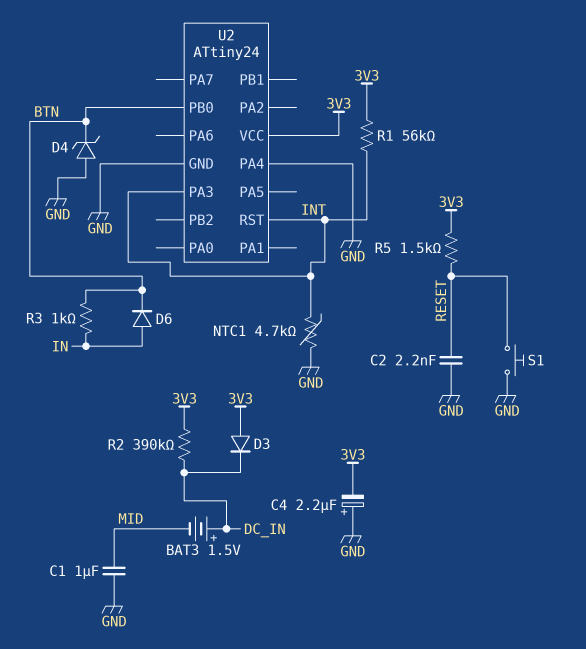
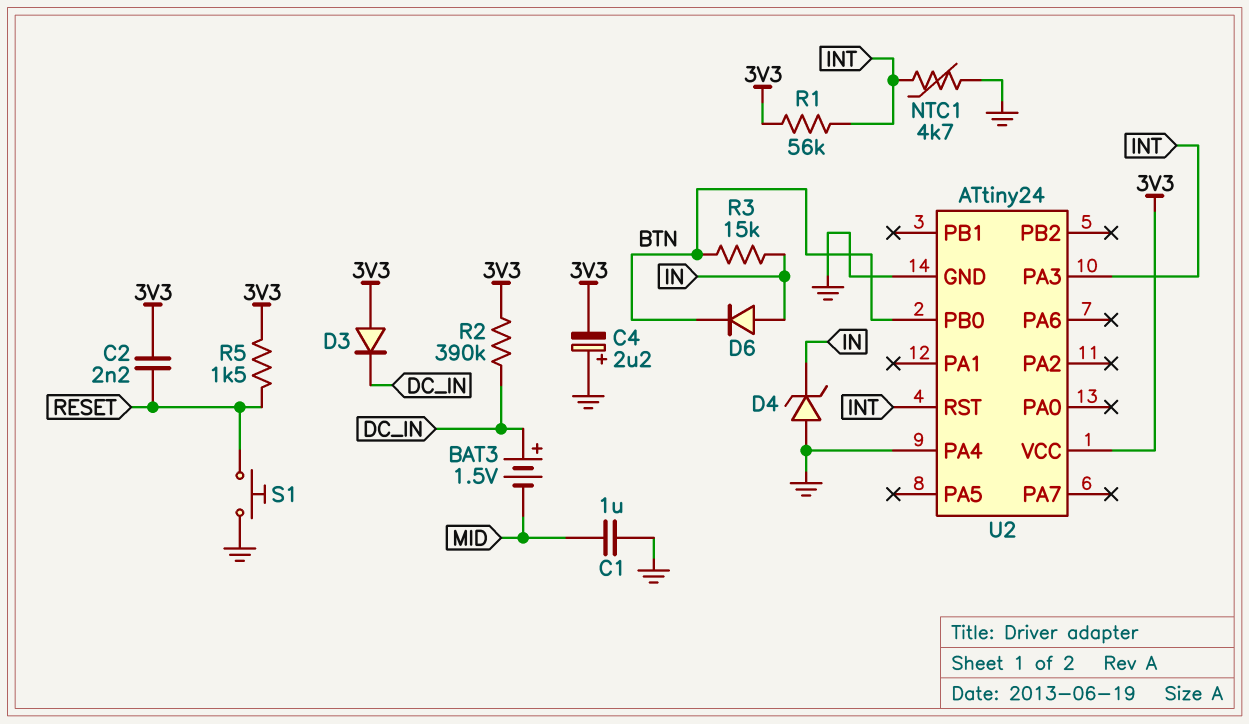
C2: 2.2nF (GND, RESET) -> 2.2nF (3V3, RESET)
D4: zener (A GND, K BTN) -> zener (A GND, K IN)
R3: 1k (BTN, IN) -> 15k (BTN, IN)

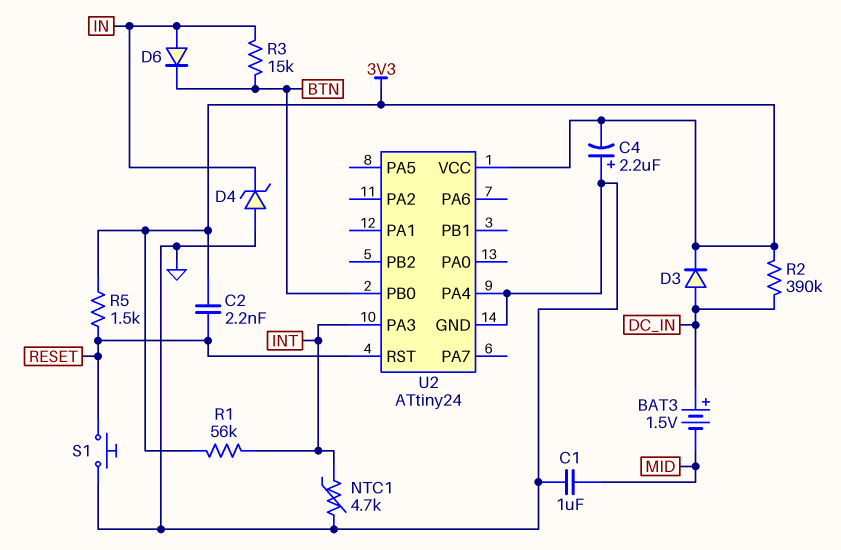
D3: diode (A 3V3, K DC_IN) -> diode (A DC_IN, K 3V3)
U2 pin RST: INT -> RESET

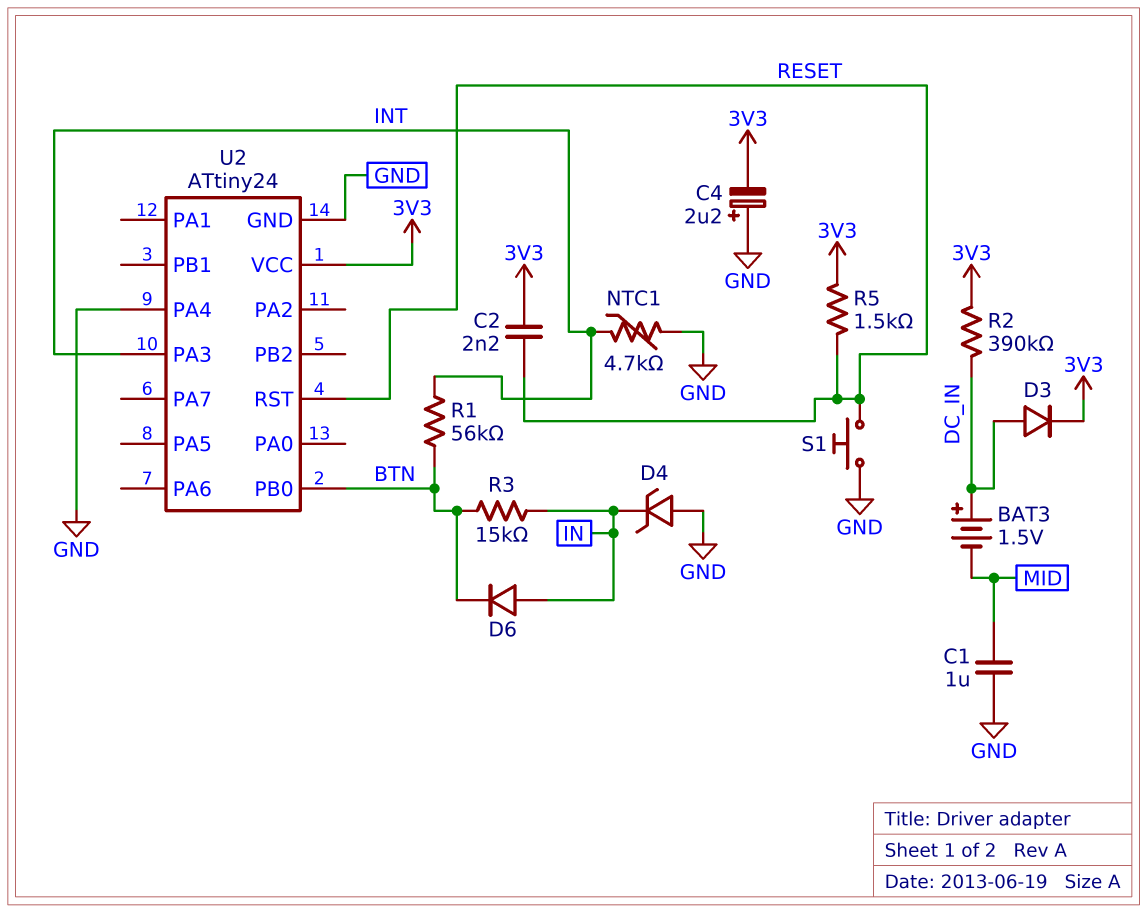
R1: 56k (3V3, INT) -> 56k (BTN, INT)

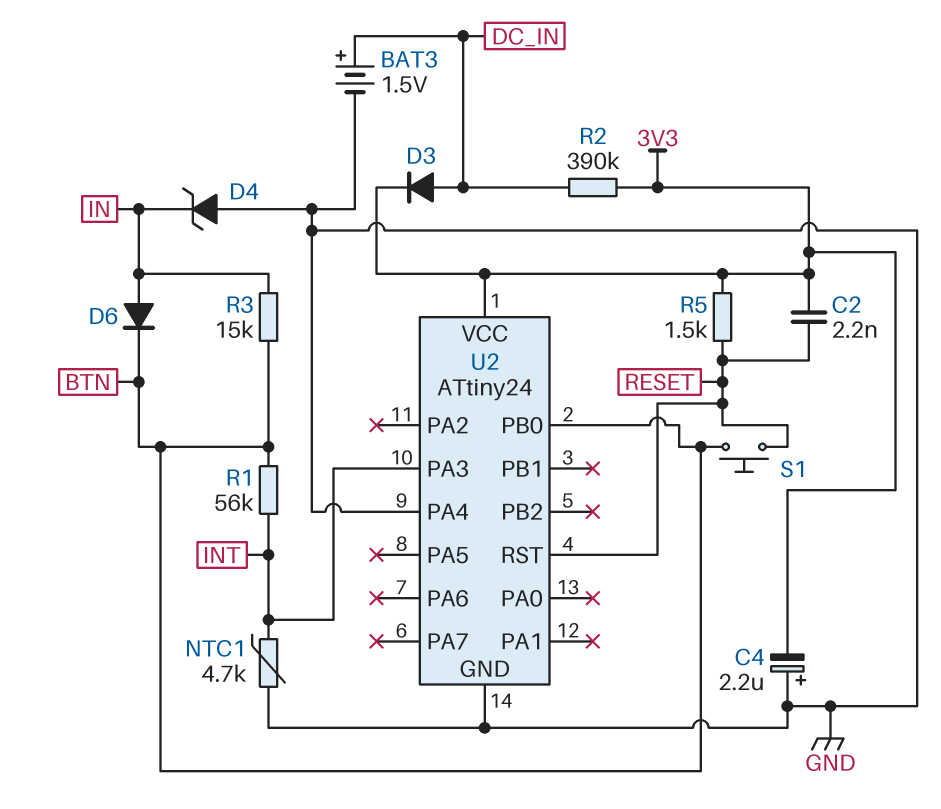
BAT3: 1.5V (plus DC_IN, minus MID) -> 1.5V (plus DC_IN, minus GND)
C1: 1uF (GND, MID) -> none
S1: button (GND, RESET) -> button (BTN, RESET)

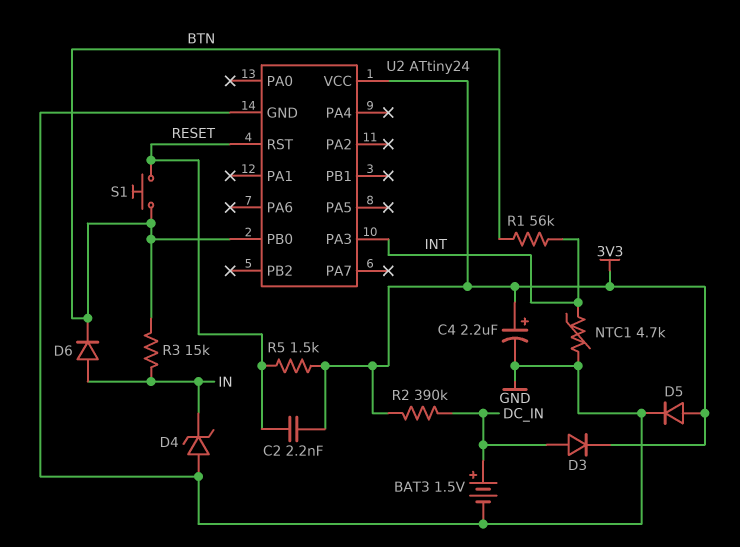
C4: 2.2uF (plus GND, minus 3V3) -> 2.2uF (plus 3V3, minus GND)
D5: none -> diode (A 3V3, K GND)
U2 pin PA4: GND -> none

